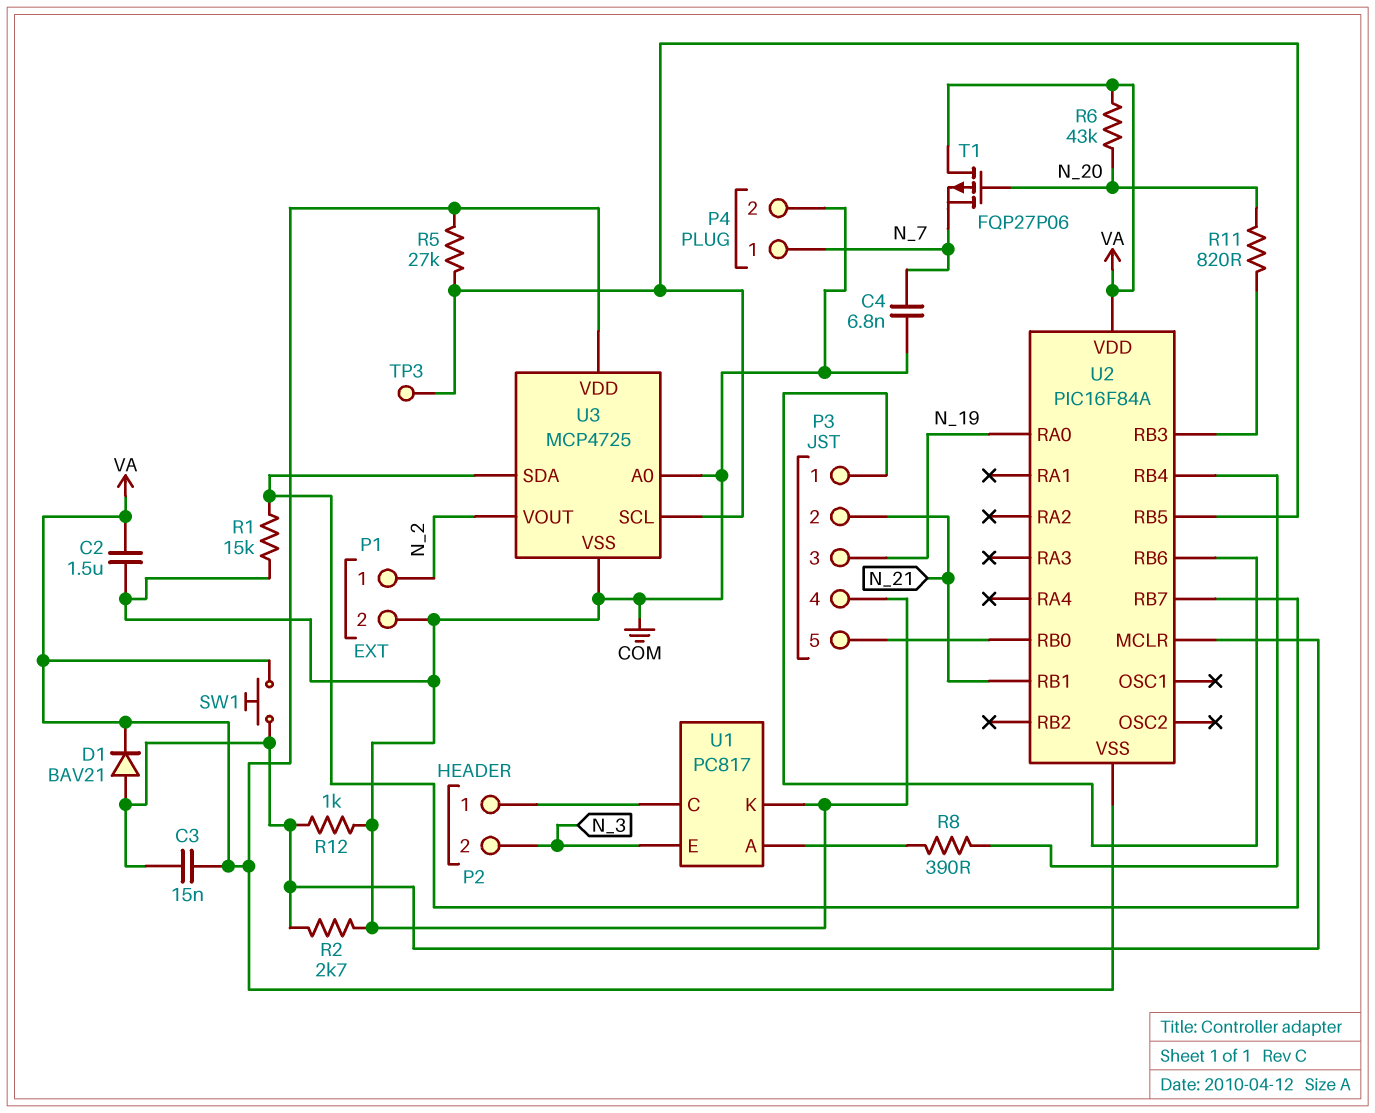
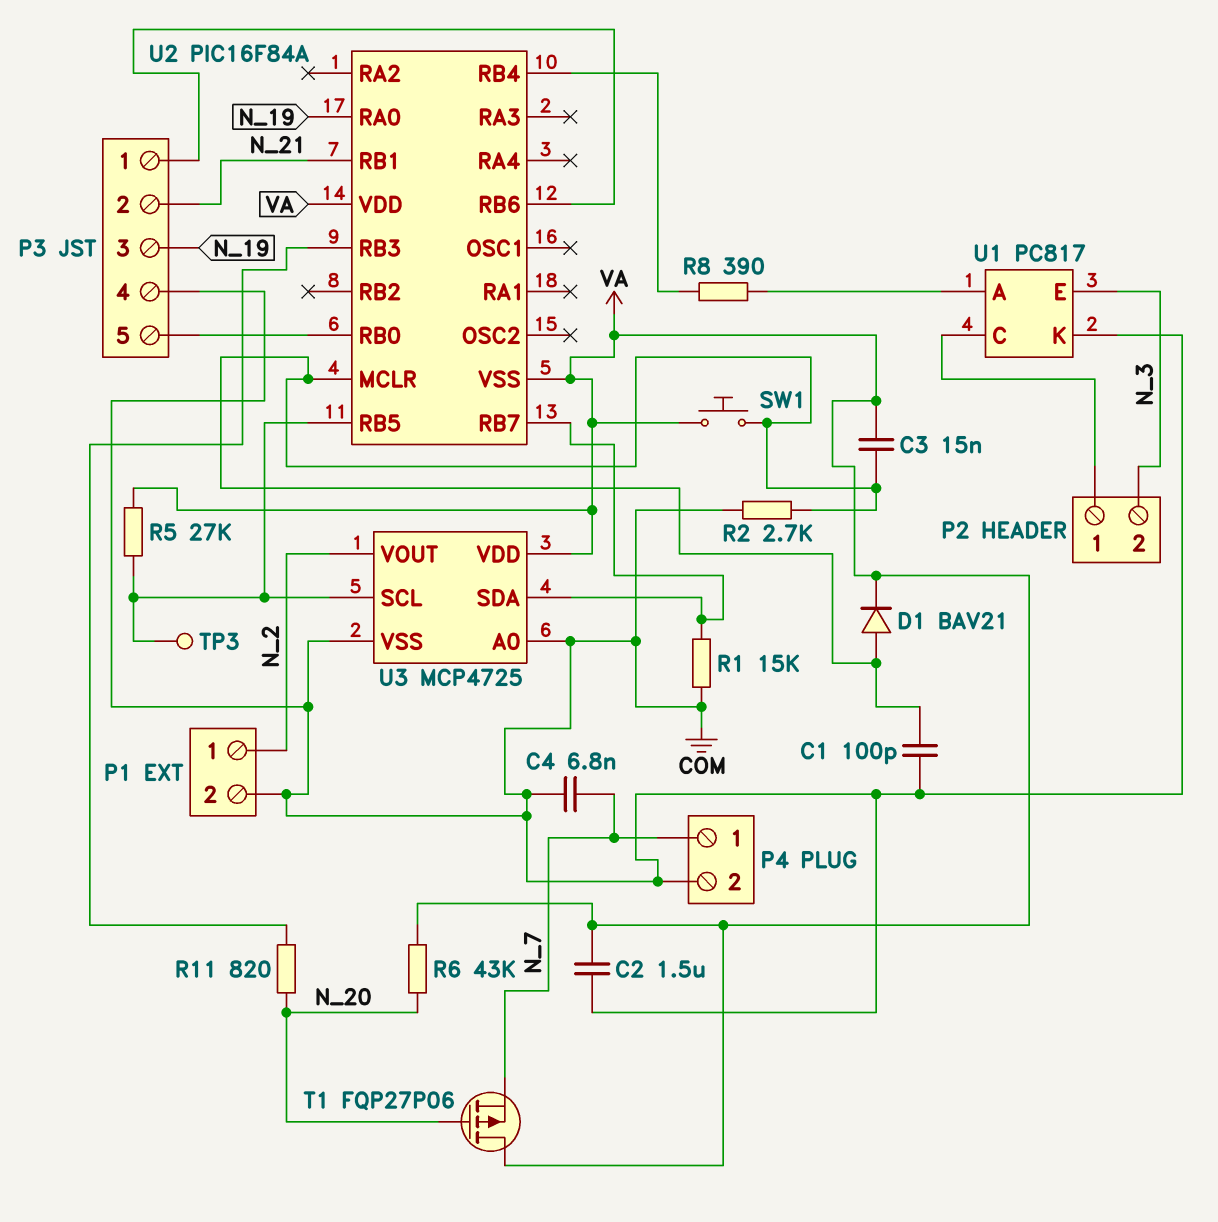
C1: none -> 100pF (COM, U2/MCLR)
R12: 1k (COM, U2/MCLR) -> none

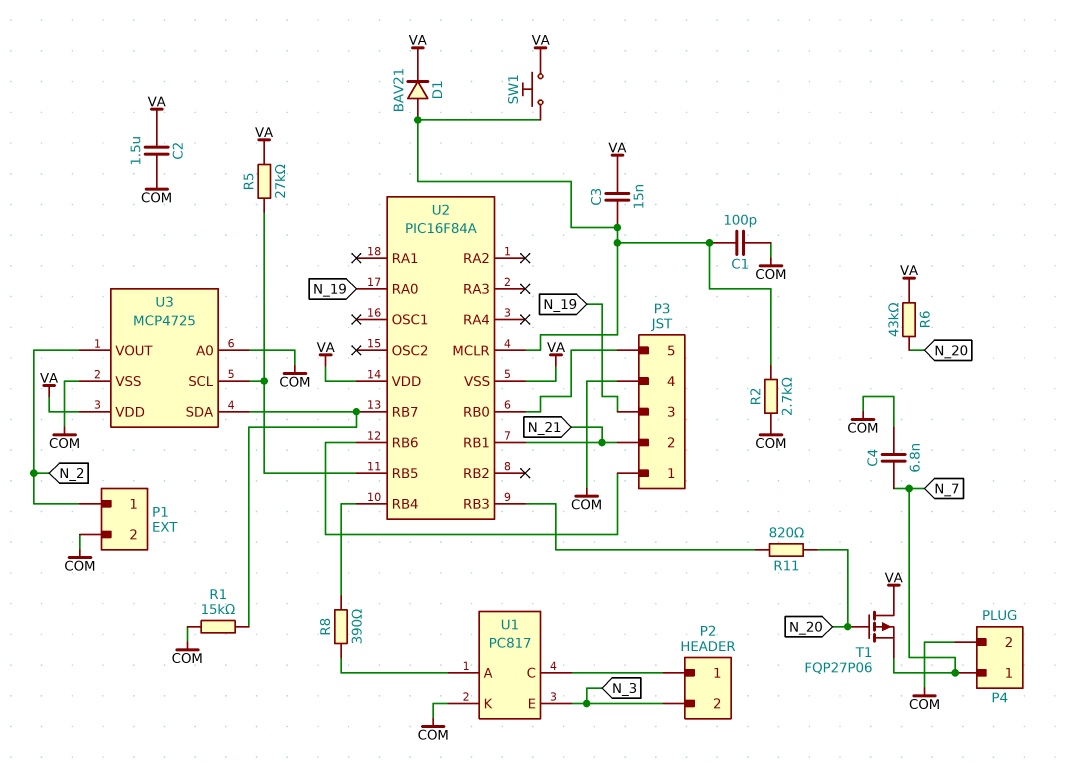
TP3: test point (U2/RB5) -> none

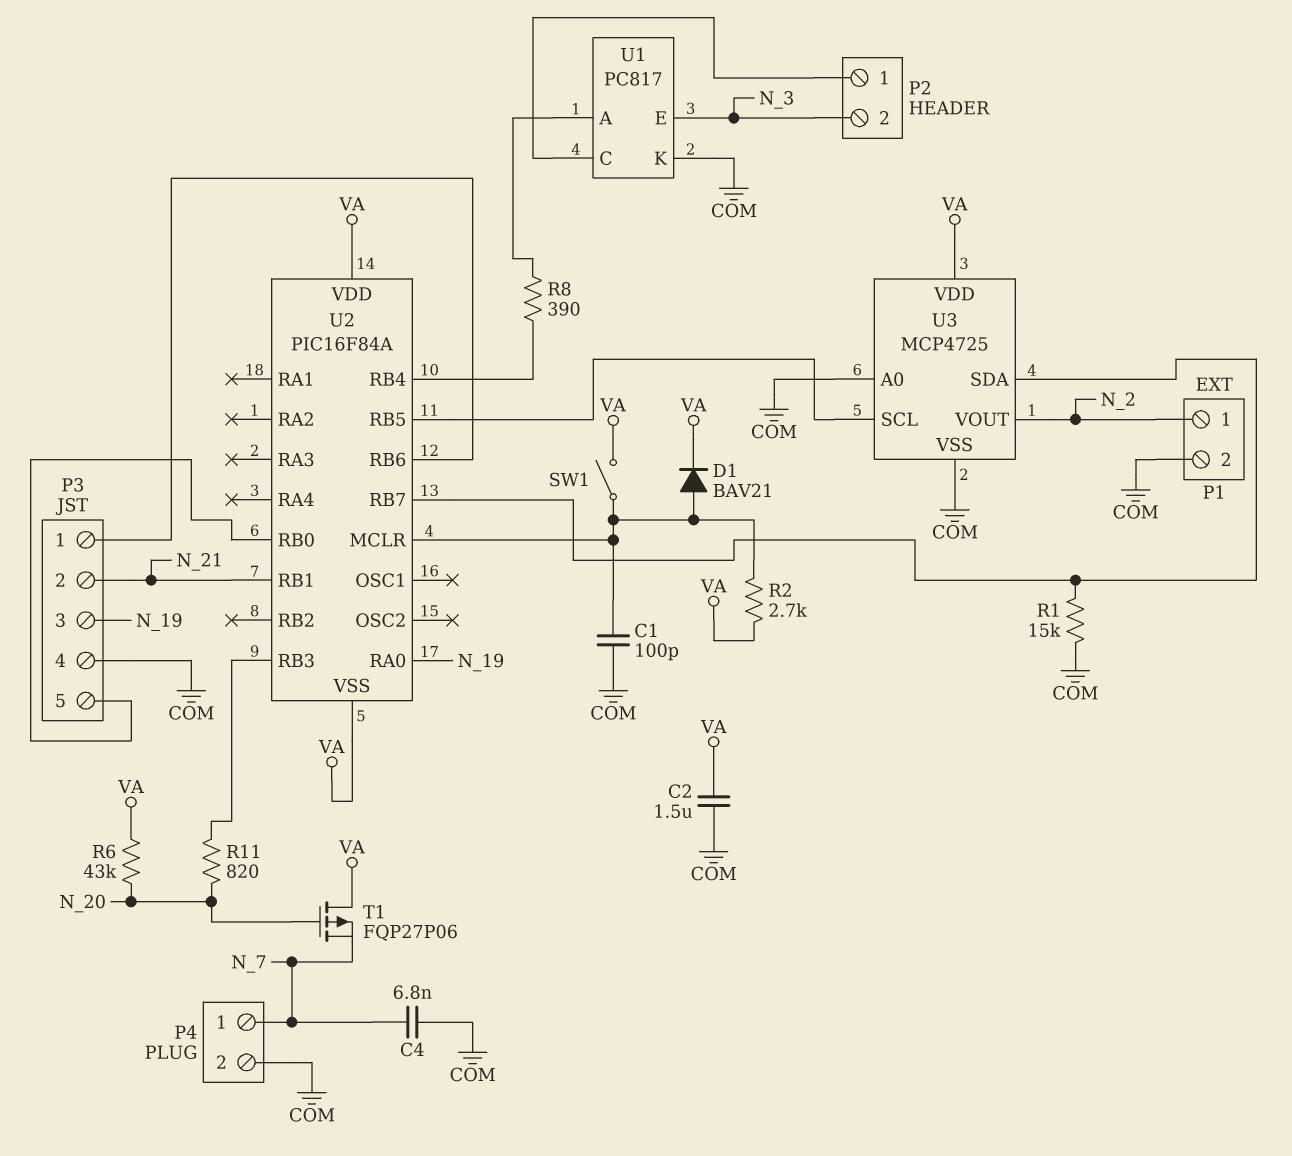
C3: 15nF (U2/MCLR, VA) -> none
R2: 2.7k (COM, U2/MCLR) -> 2.7k (U2/MCLR, VA)
R5: 27k (U2/RB5, VA) -> none
SW1: button (U2/MCLR, VA) -> switch (U2/MCLR, VA)

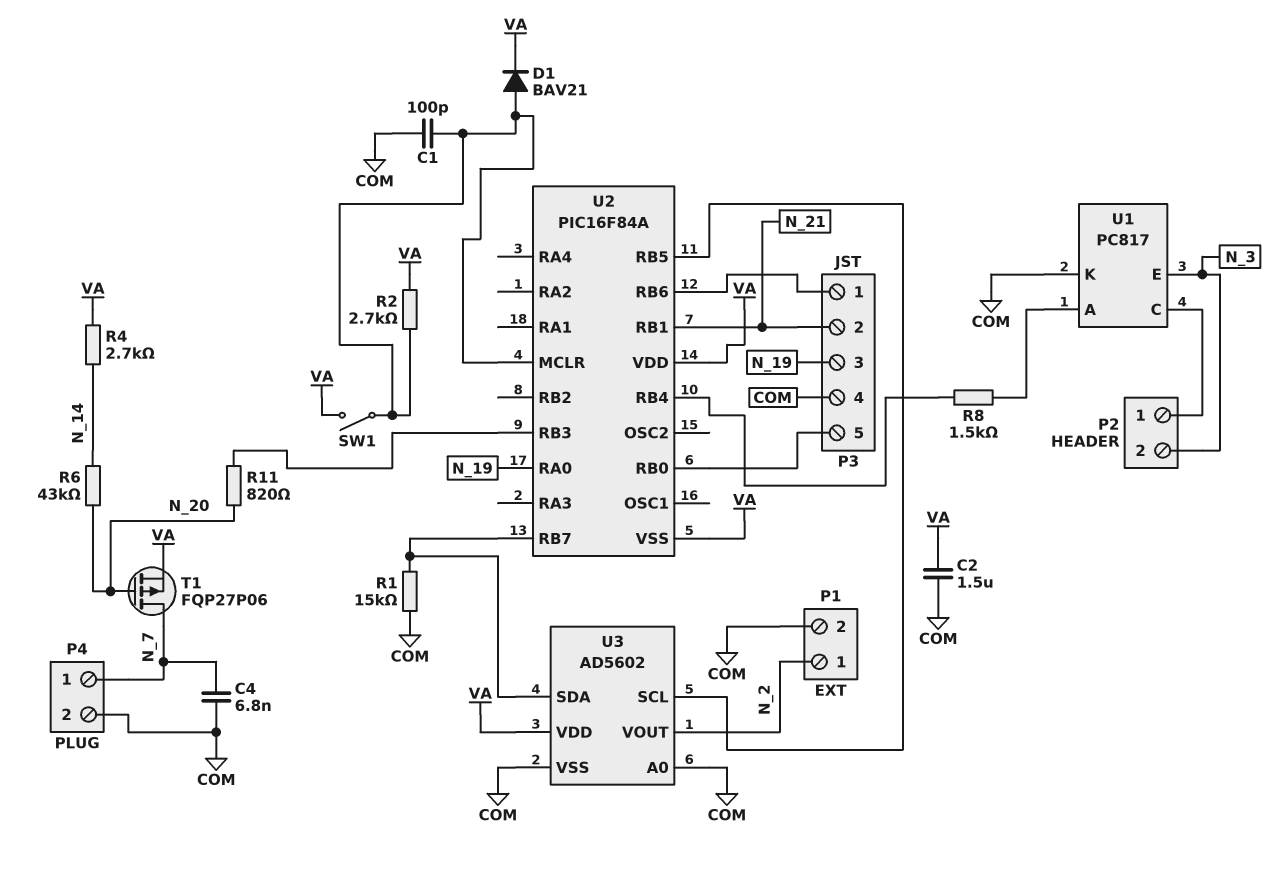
R4: none -> 2.7k (N_14, VA)
R6: 43k (N_20, VA) -> 43k (N_14, N_20)
R8: 390 (U1/A, U2/RB4) -> 1.5k (U1/A, U2/RB4)
T1: PMOS FQP27P06 (G N_20, D VA, S N_7) -> PMOS FQP27P06 (G N_20, D N_7, S VA)
U3: MCP4725 -> AD5602

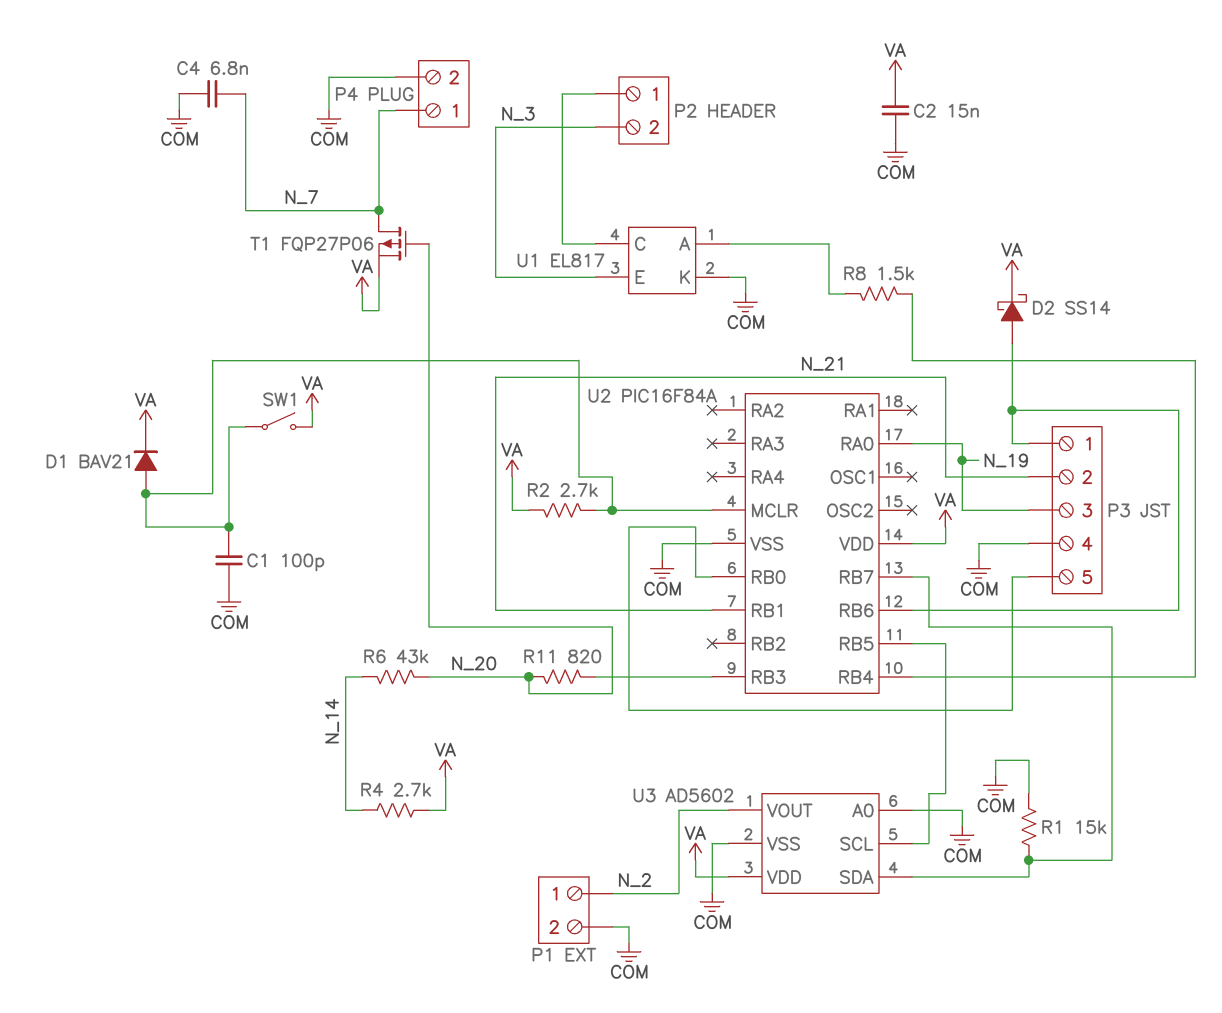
C2: 1.5uF (COM, VA) -> 15nF (COM, VA)
D2: none -> schottky SS14 (A P3/1, K VA)
U1: PC817 -> EL817
U2 pin VSS: VA -> COM

